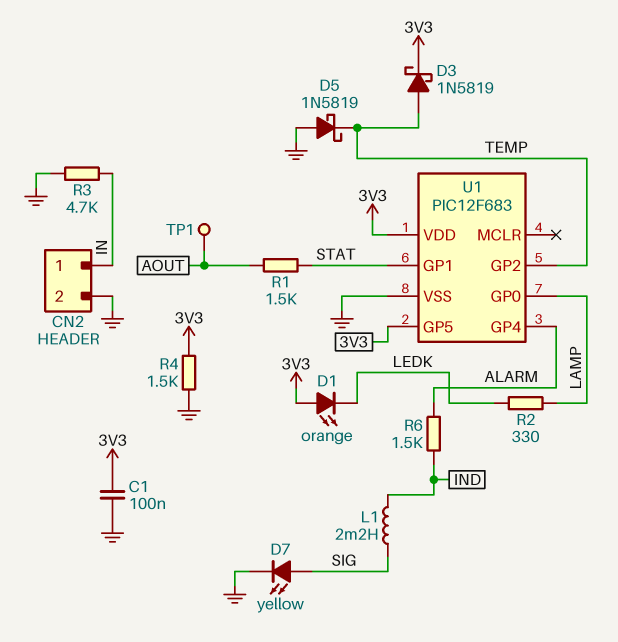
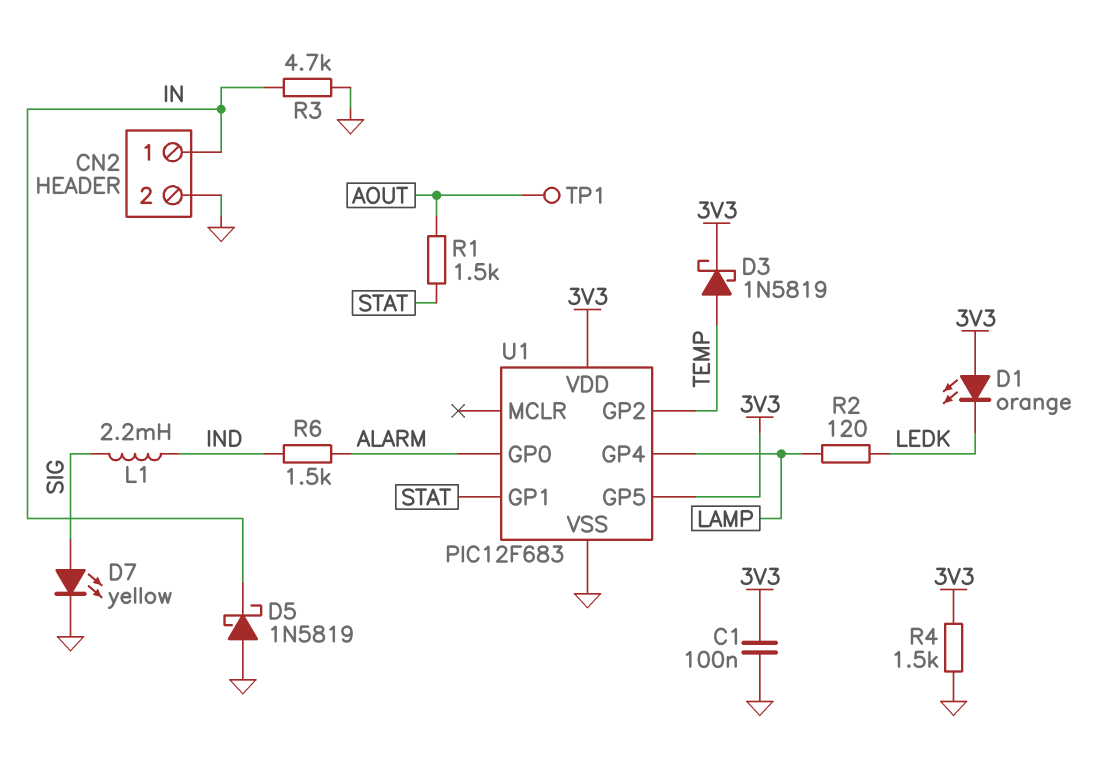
D5: schottky 1N5819 (A GND, K TEMP) -> schottky 1N5819 (A GND, K IN)
R2: 330 (LAMP, LEDK) -> 120 (LAMP, LEDK)
U1 pin GP0: LAMP -> ALARM
U1 pin GP4: ALARM -> LAMP

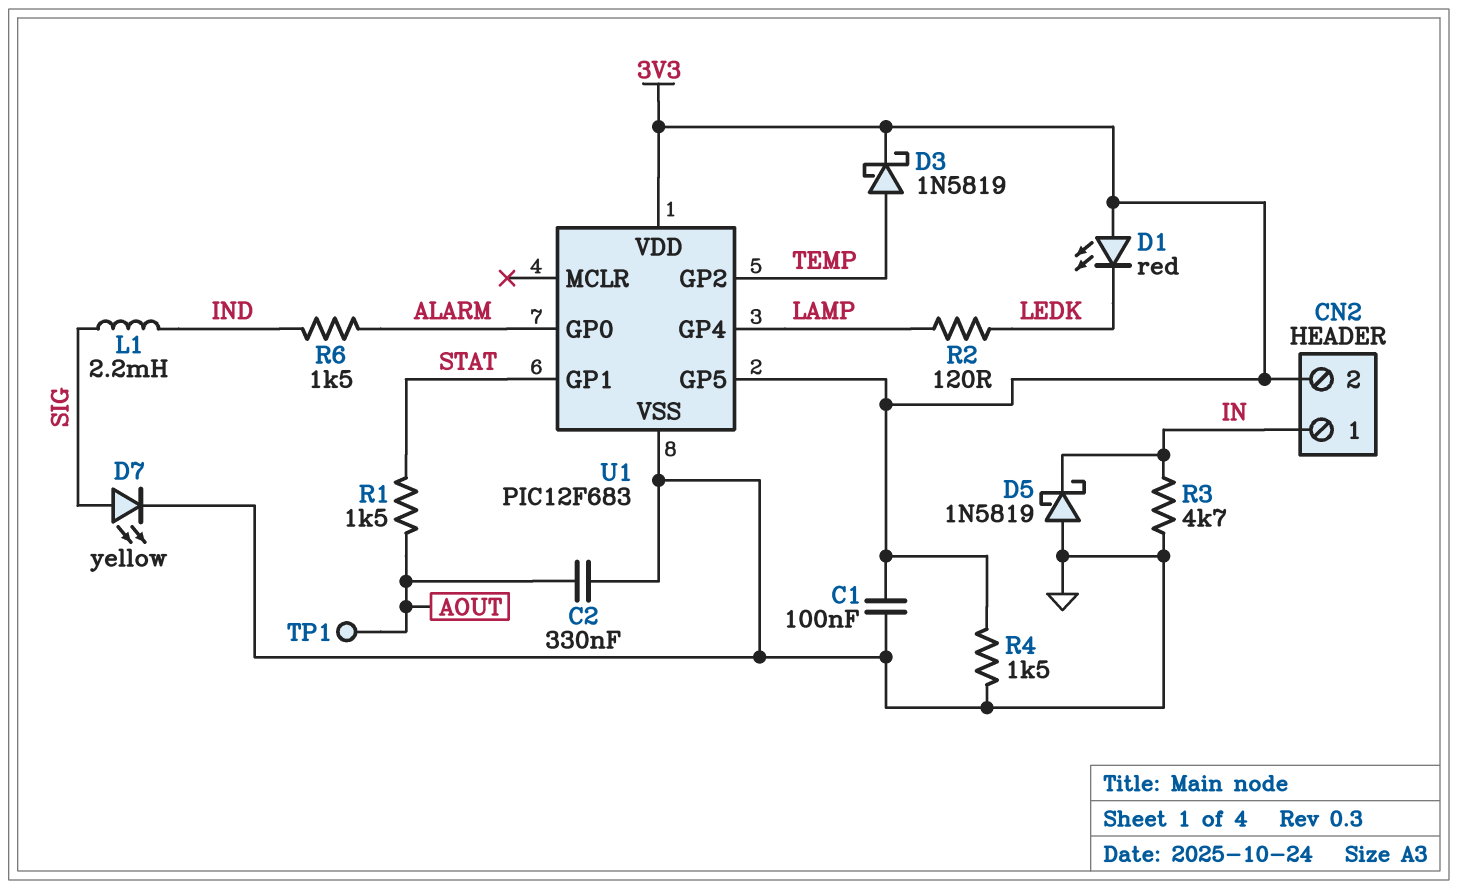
C2: none -> 330nF (AOUT, GND)
CN2 pin 2: GND -> 3V3
D1: LED orange (A 3V3, K LEDK) -> LED red (A 3V3, K LEDK)

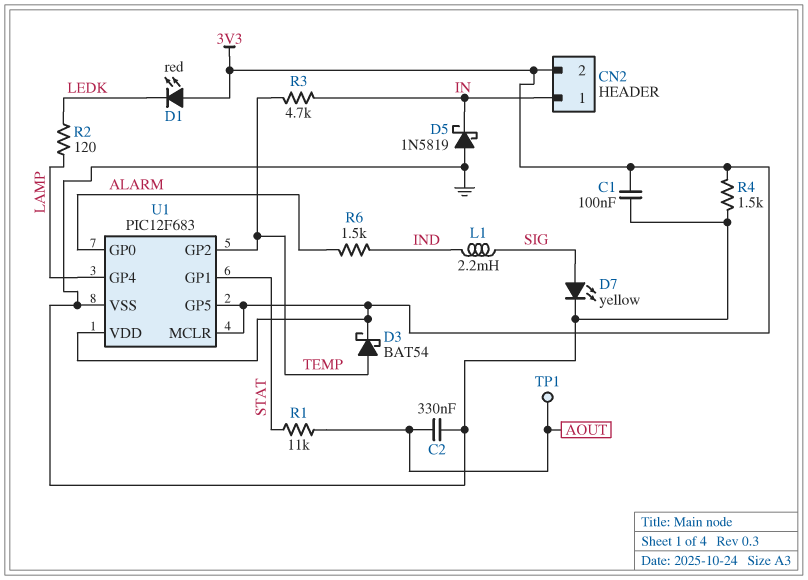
D3: schottky 1N5819 (A TEMP, K 3V3) -> schottky BAT54 (A TEMP, K 3V3)
R1: 1.5k (AOUT, STAT) -> 11k (AOUT, STAT)
R3: 4.7k (GND, IN) -> 4.7k (IN, TEMP)
U1 pin MCLR: none -> 3V3

